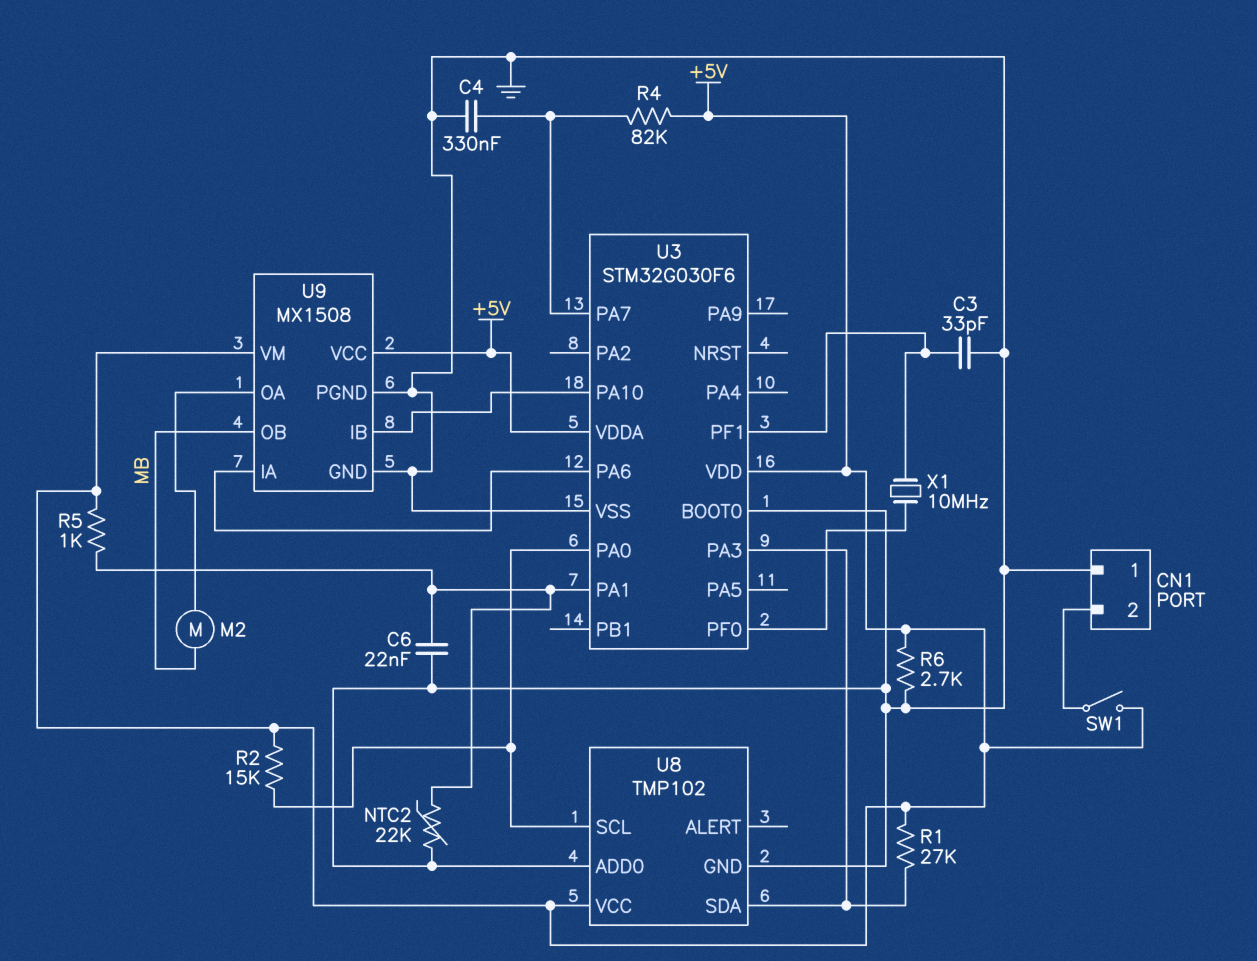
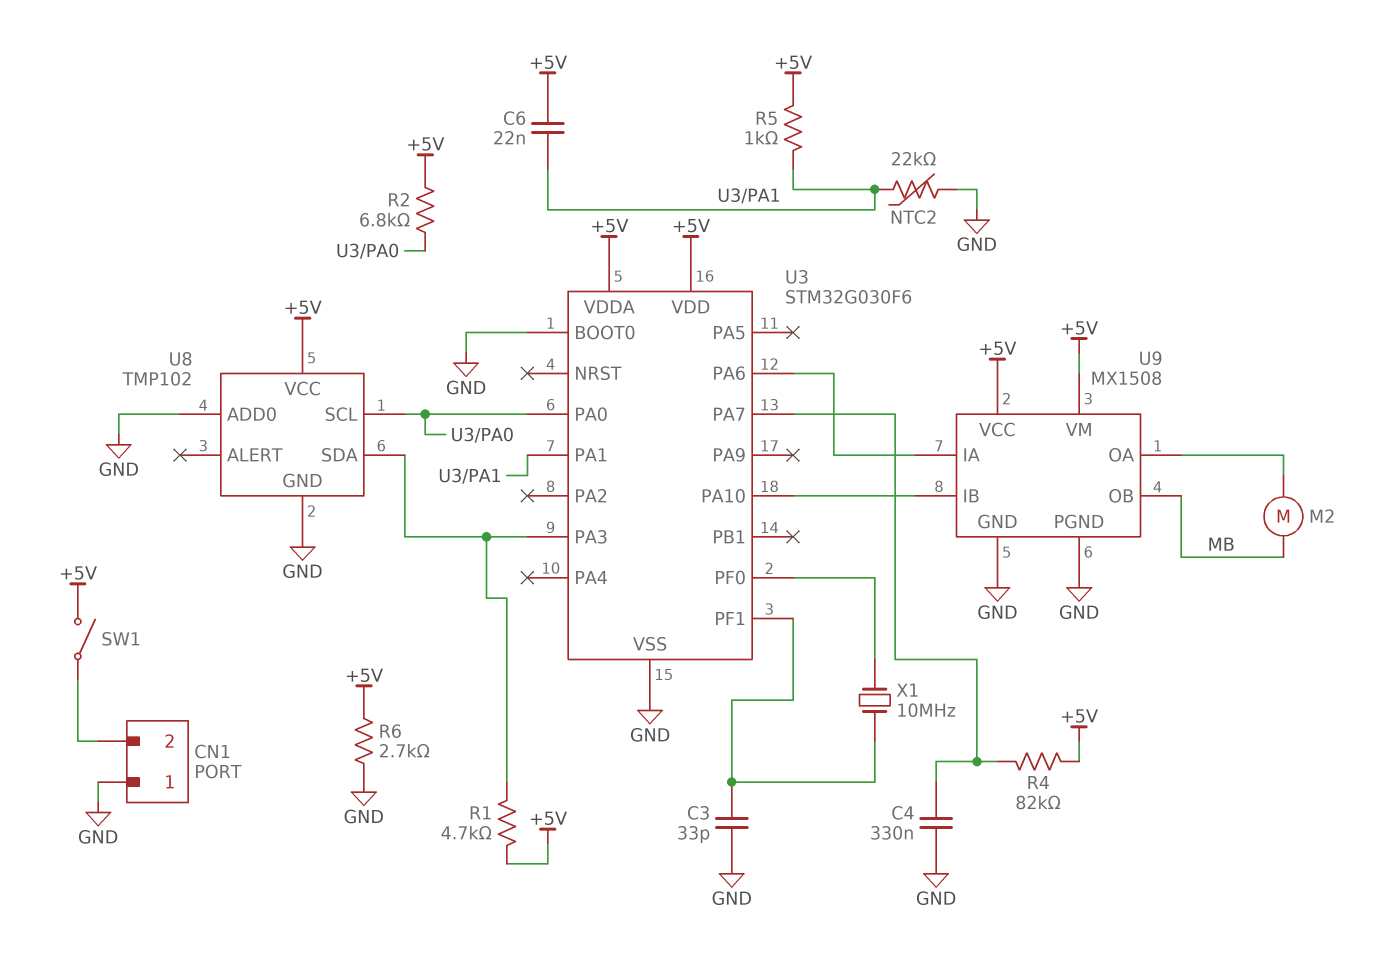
C6: 22nF (GND, U3/PA1) -> 22nF (+5V, U3/PA1)
R1: 27k (+5V, U3/PA3) -> 4.7k (+5V, U3/PA3)
R2: 15k (+5V, U3/PA0) -> 6.8k (+5V, U3/PA0)

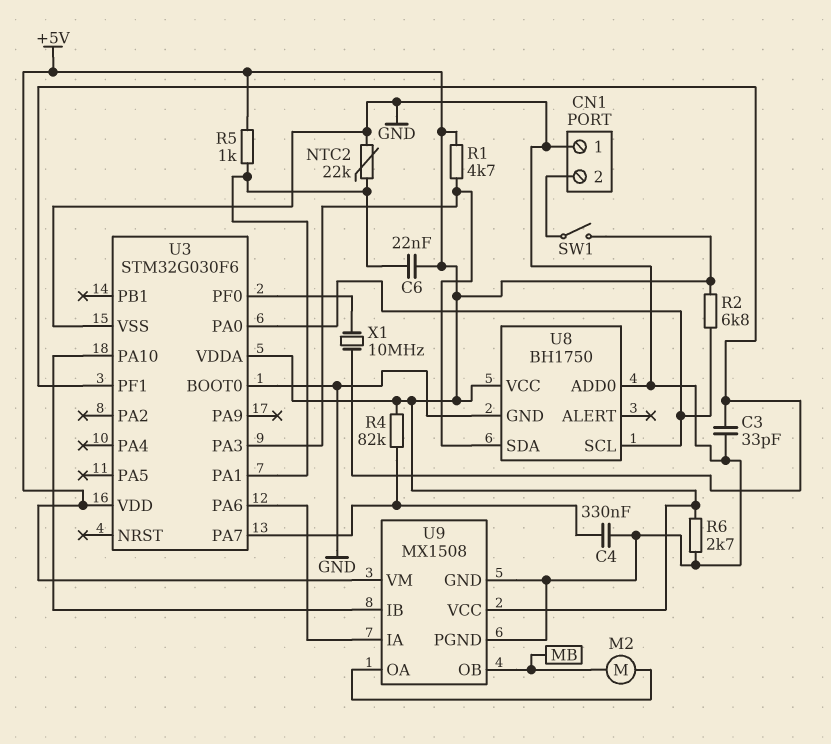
U8: TMP102 -> BH1750

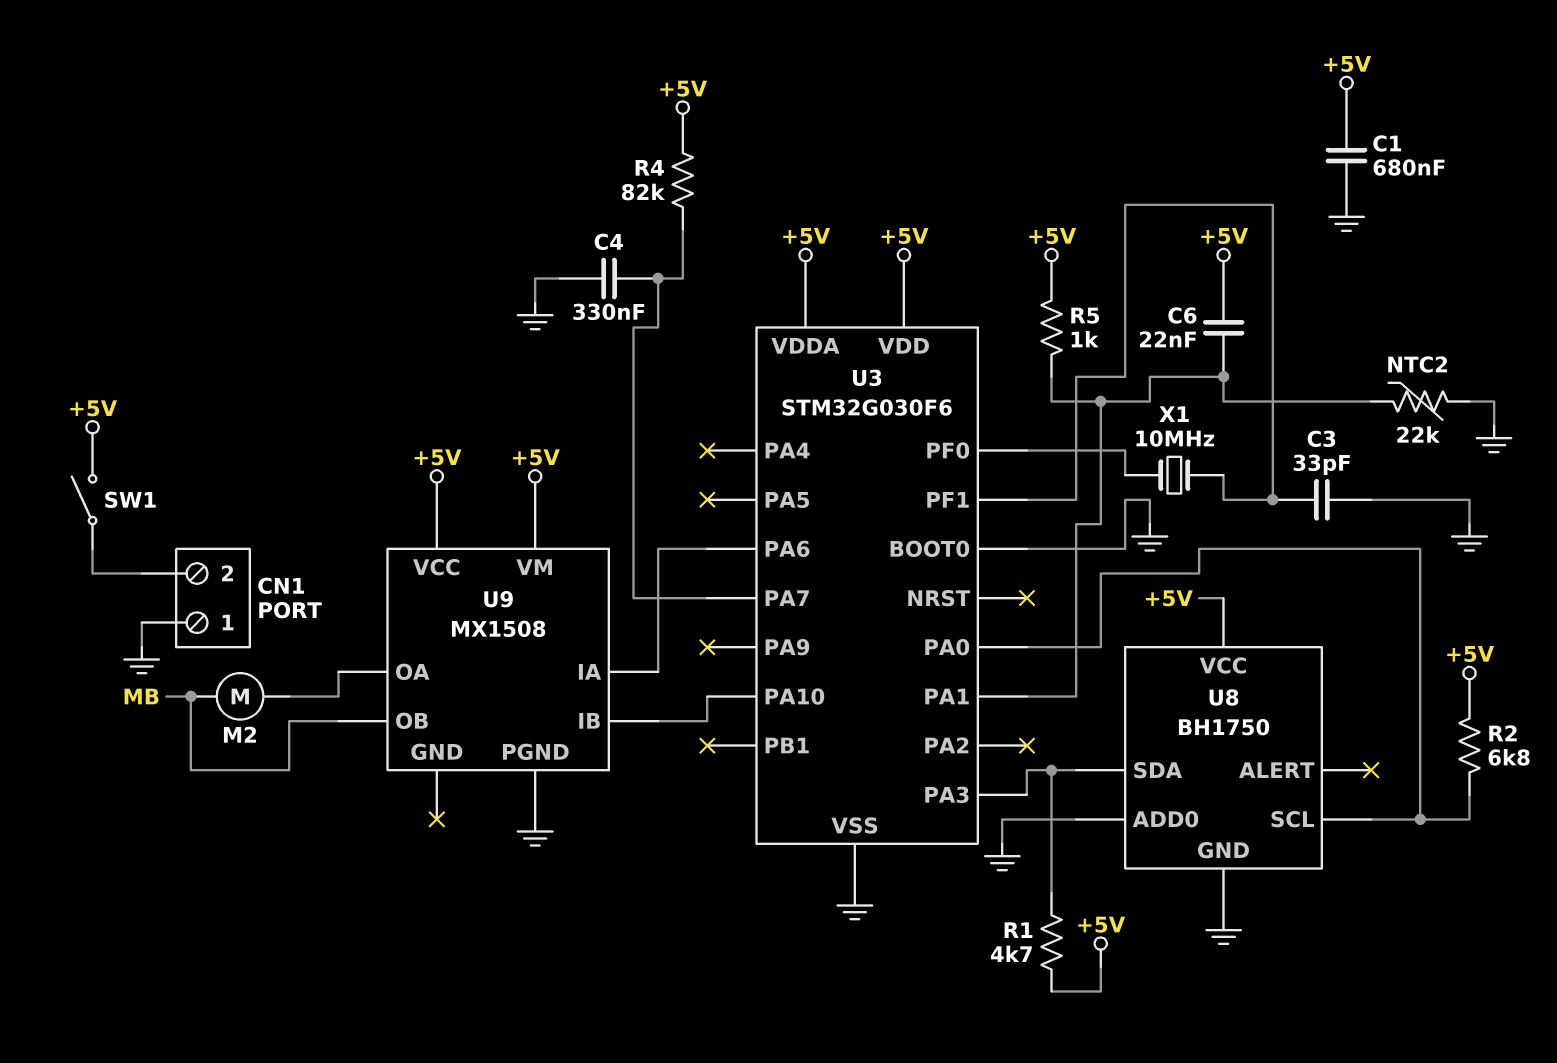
C1: none -> 680nF (+5V, GND)
R6: 2.7k (+5V, GND) -> none
U9 pin GND: GND -> none

